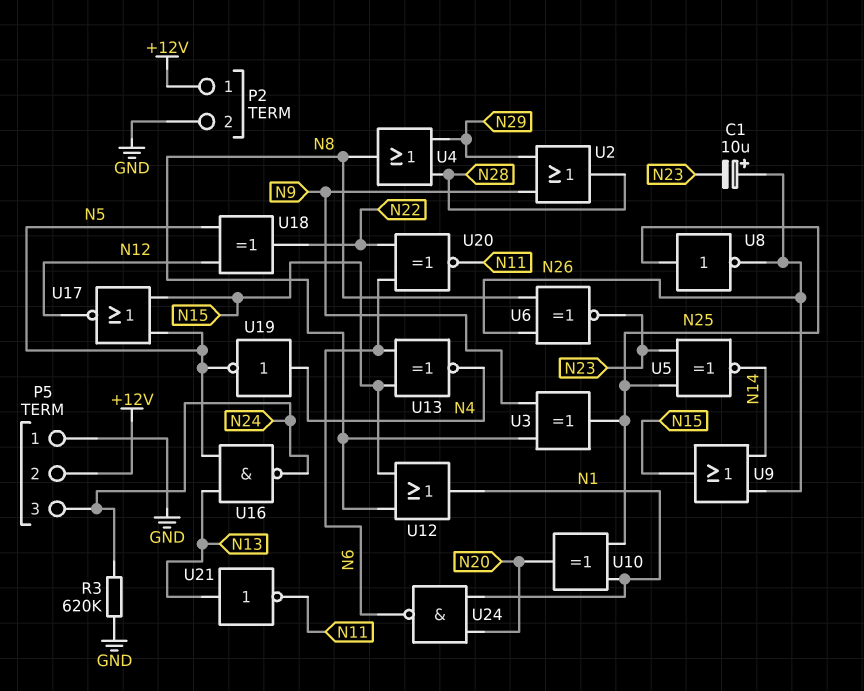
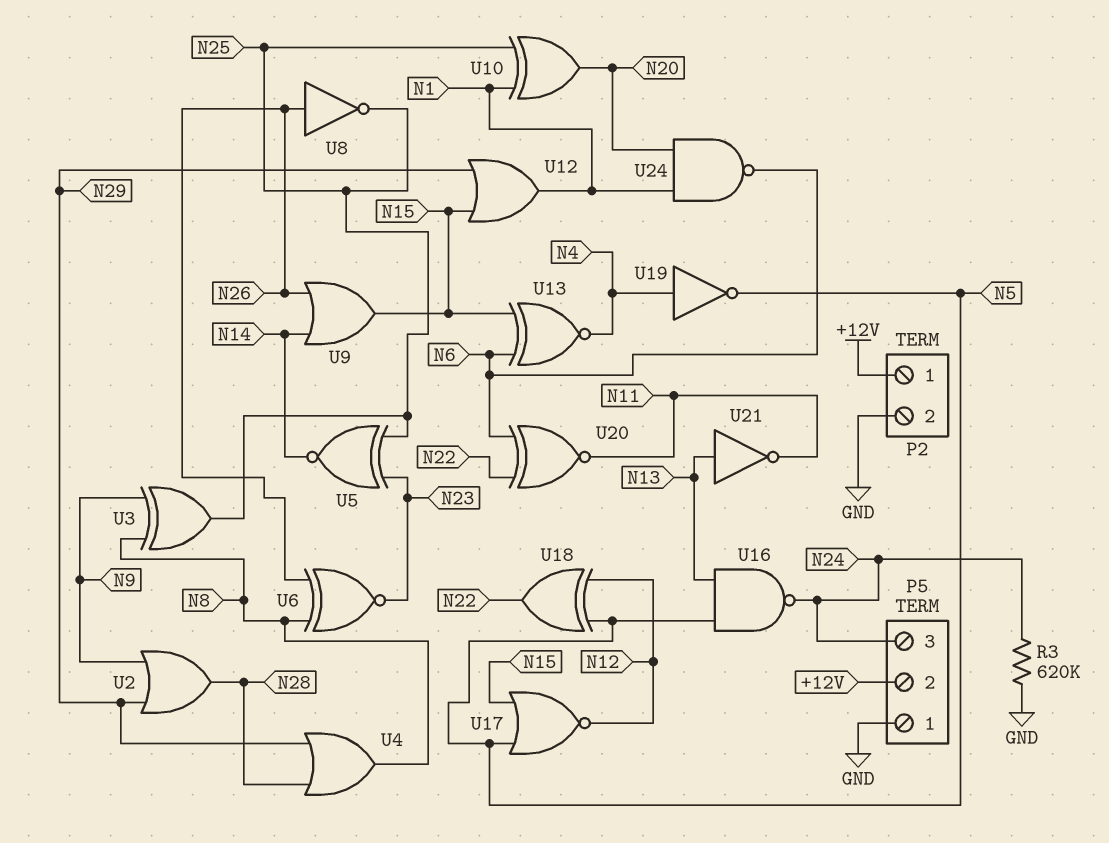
C1: 10uF (plus N26, minus N23) -> none
U8: NOT (in N25, out N26) -> NOT (in N26, out N25)
U12: OR (in N8, in N15, out N1) -> OR (in N15, in N29, out N1)

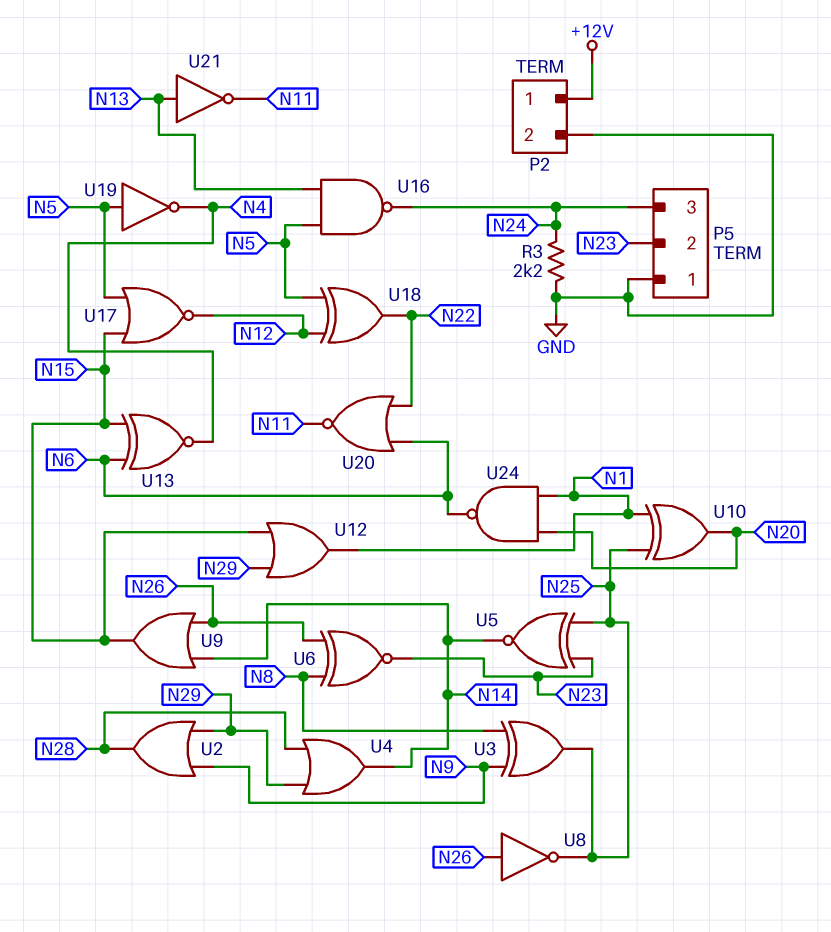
P5 pin 2: +12V -> N23
R3: 620k (GND, N24) -> 2.2k (GND, N24)
U4: OR (in N28, in N29, out N8) -> OR (in N28, in N29, out N14)
U19: NOT (in N4, out N5) -> NOT (in N5, out N4)
U20: XNOR (in N6, in N22, out N11) -> NOR (in N6, in N22, out N11)

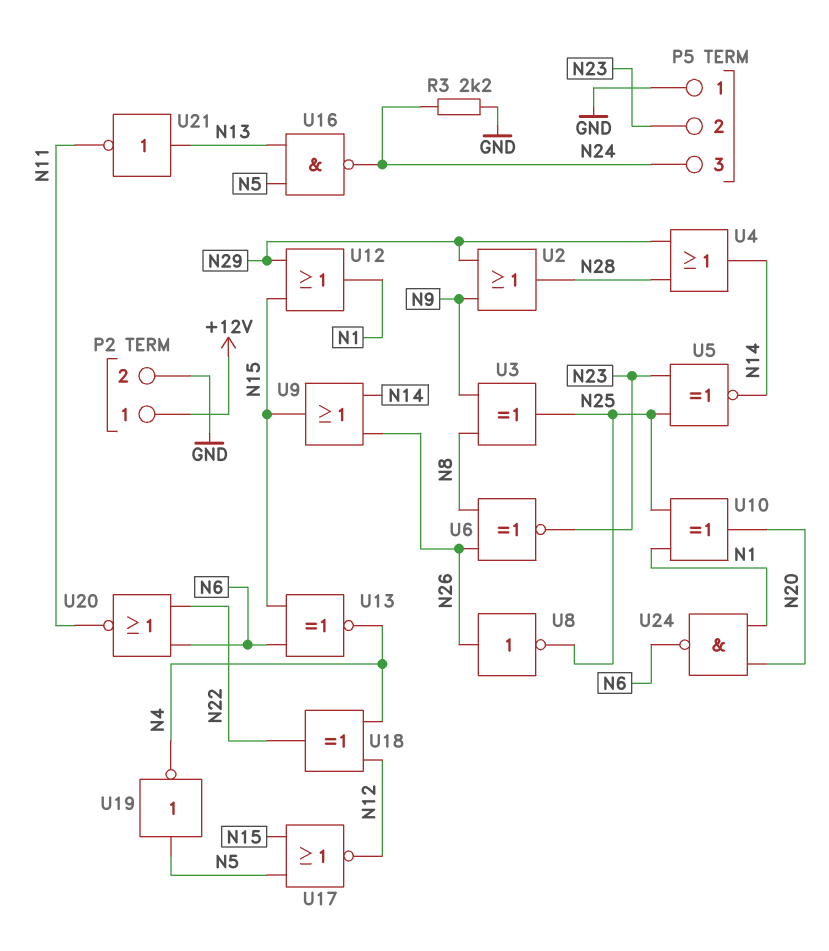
U18: XOR (in N5, in N12, out N22) -> XOR (in N4, in N12, out N22)

